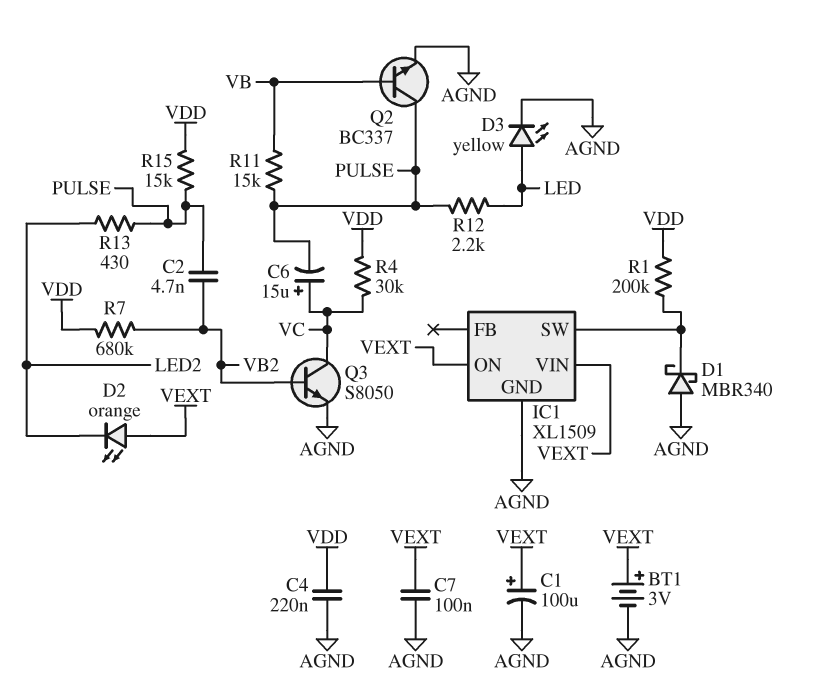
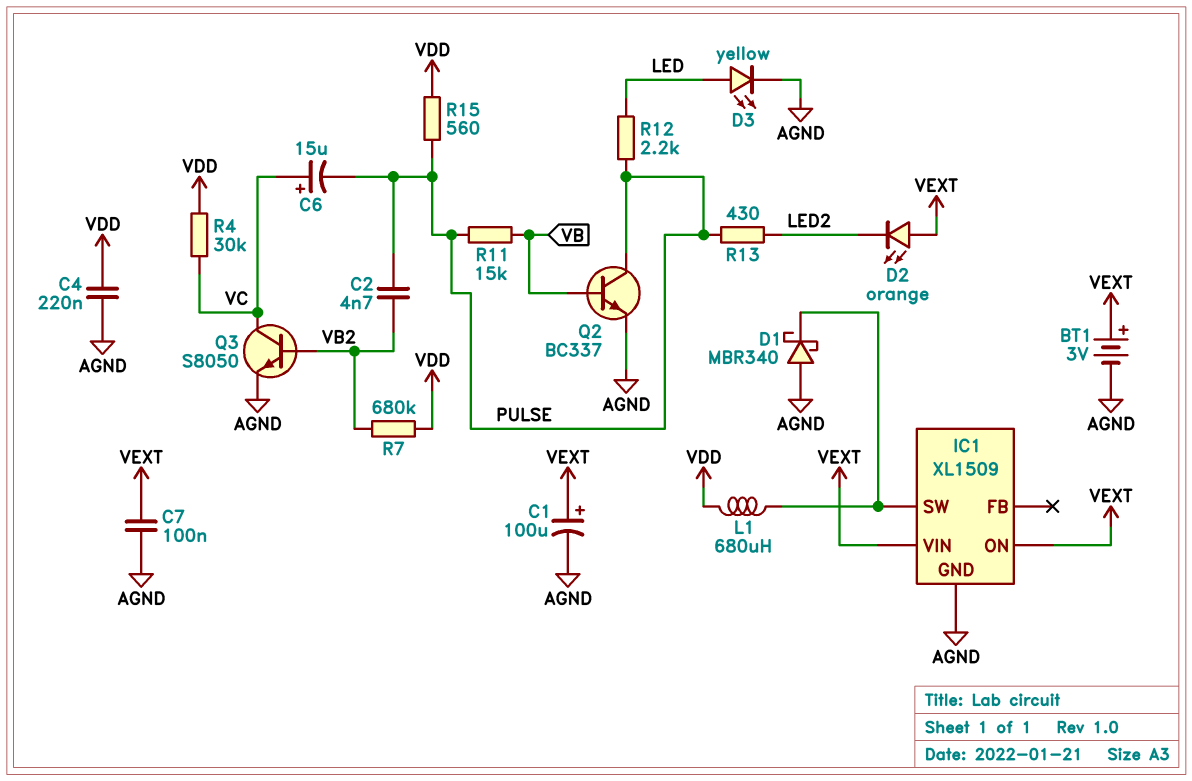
L1: none -> 680uH (IC1/SW, VDD)
R1: 200k (IC1/SW, VDD) -> none
R15: 15k (PULSE, VDD) -> 560 (PULSE, VDD)

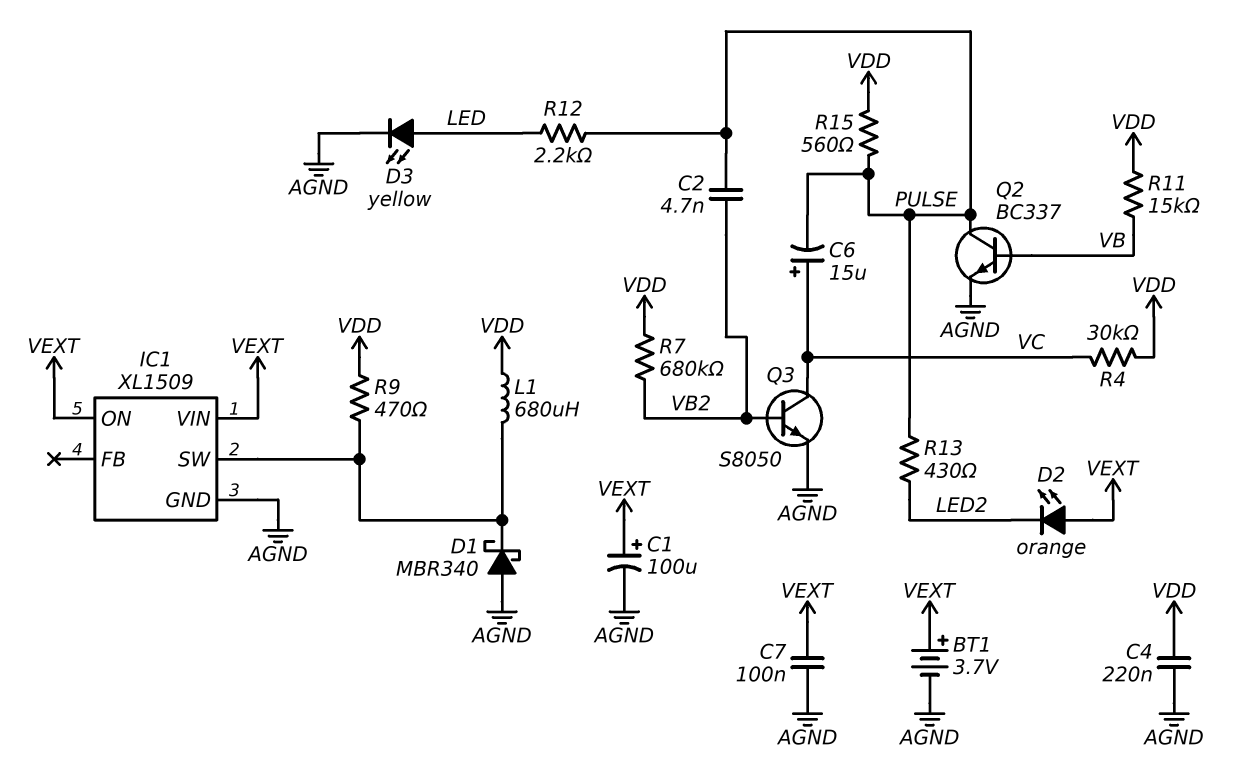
BT1: 3V (plus VEXT, minus AGND) -> 3.7V (plus VEXT, minus AGND)
R9: none -> 470 (IC1/SW, VDD)
R11: 15k (PULSE, VB) -> 15k (VB, VDD)

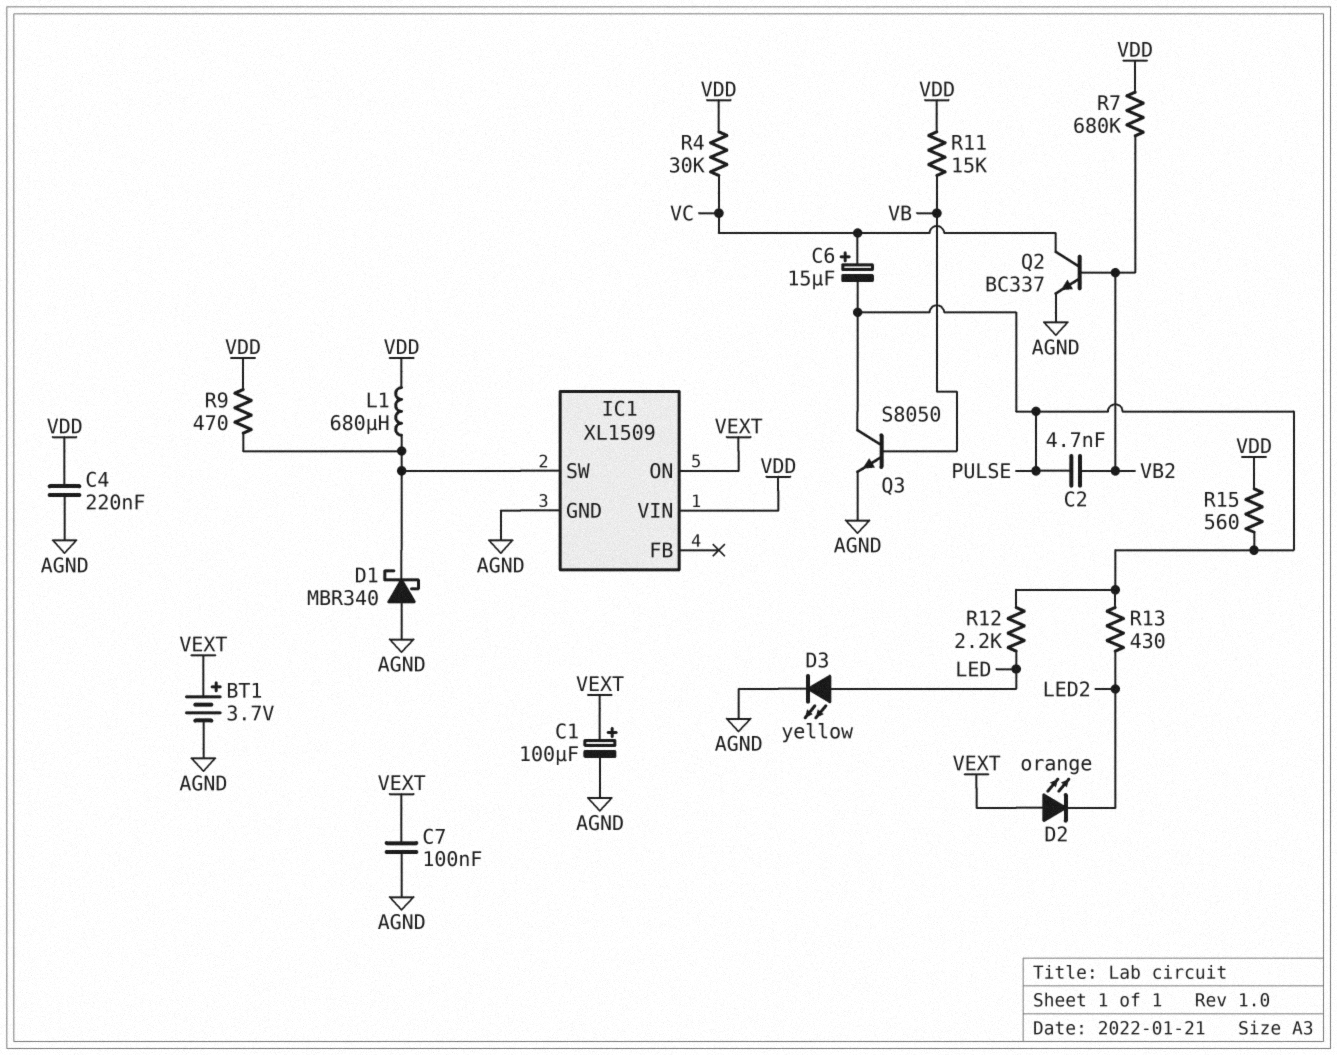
IC1 pin VIN: VEXT -> VDD
Q2: NPN BC337 (B VB, C PULSE, E AGND) -> NPN BC337 (B VB2, C VC, E AGND)
Q3: NPN S8050 (B VB2, C VC, E AGND) -> NPN S8050 (B VB, C PULSE, E AGND)

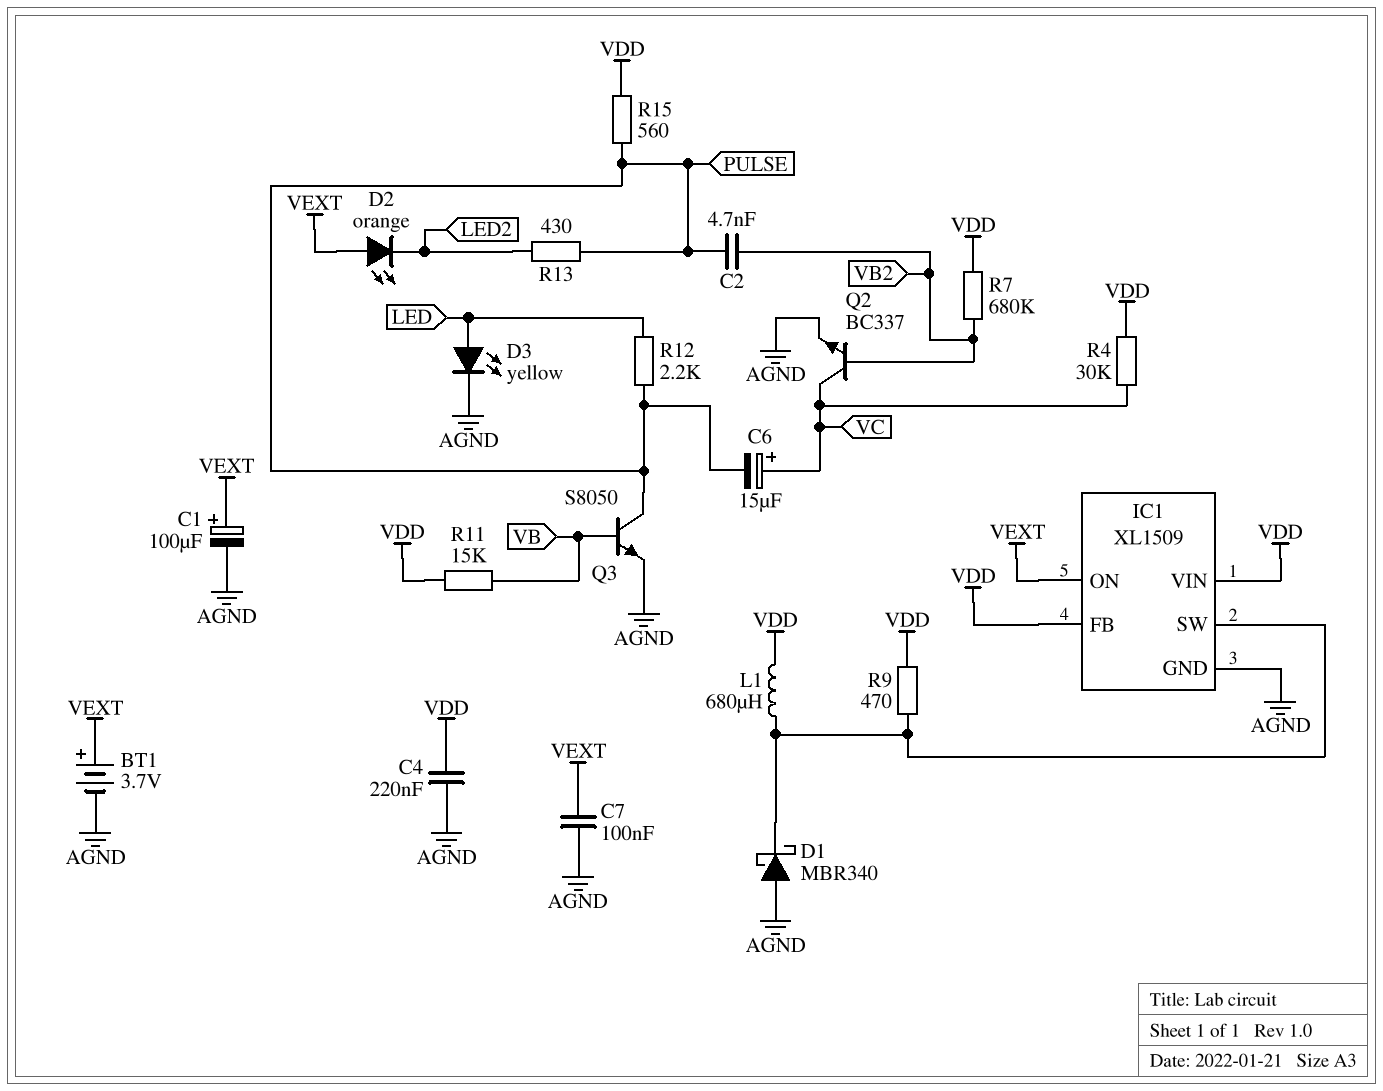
IC1 pin FB: none -> VDD

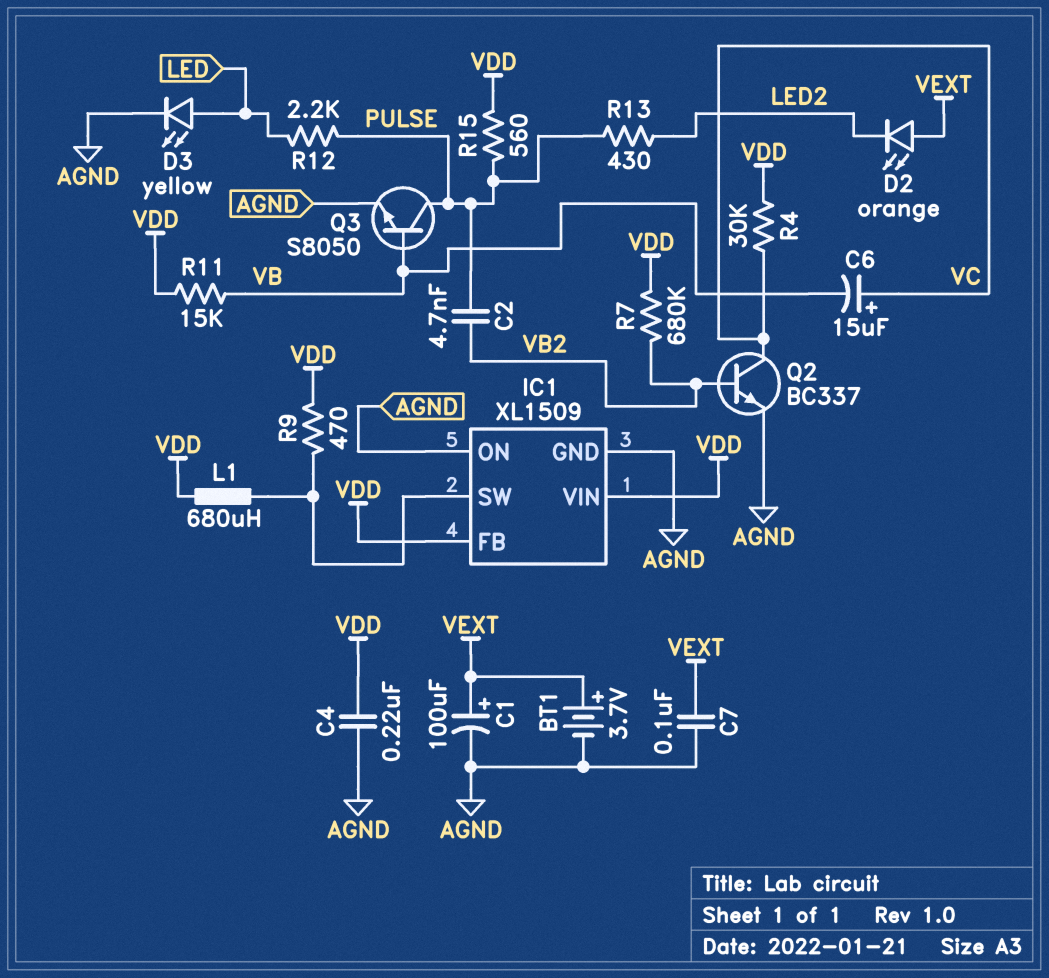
C6: 15uF (plus VC, minus PULSE) -> 15uF (plus VC, minus VB)
D1: schottky MBR340 (A AGND, K IC1/SW) -> none
IC1 pin ON: VEXT -> AGND

